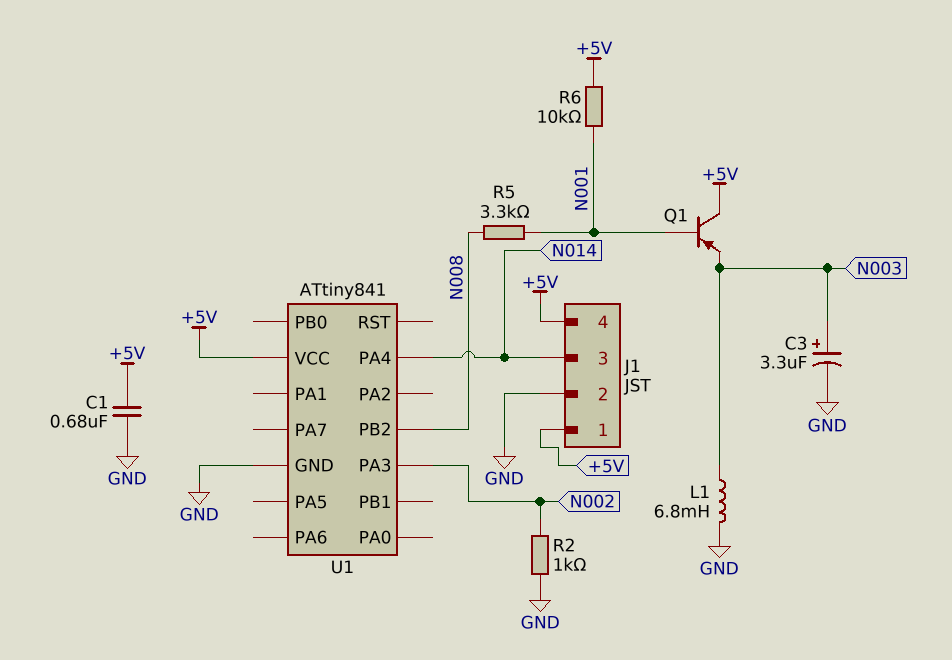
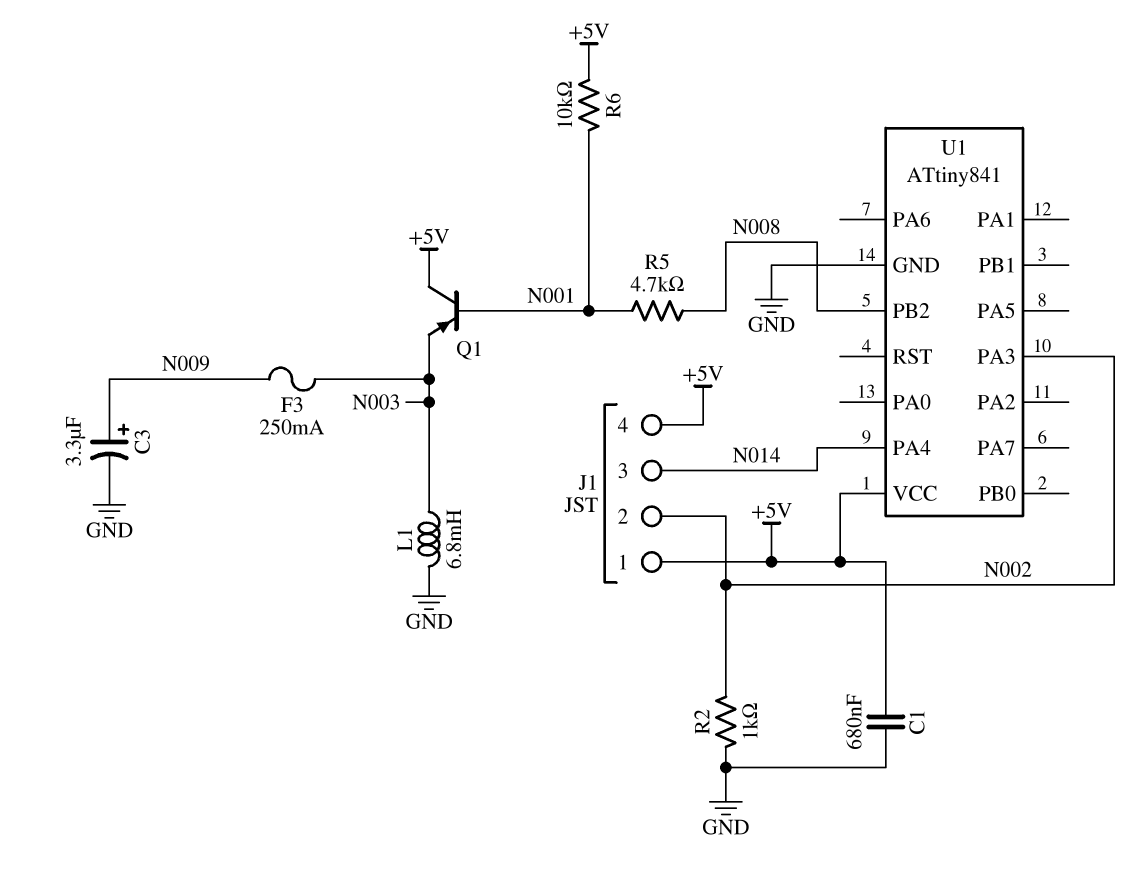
C3: 3.3uF (plus N003, minus GND) -> 3.3uF (plus N009, minus GND)
F3: none -> 250mA (N003, N009)
J1 pin 2: GND -> N002
R5: 3.3k (N001, N008) -> 4.7k (N001, N008)

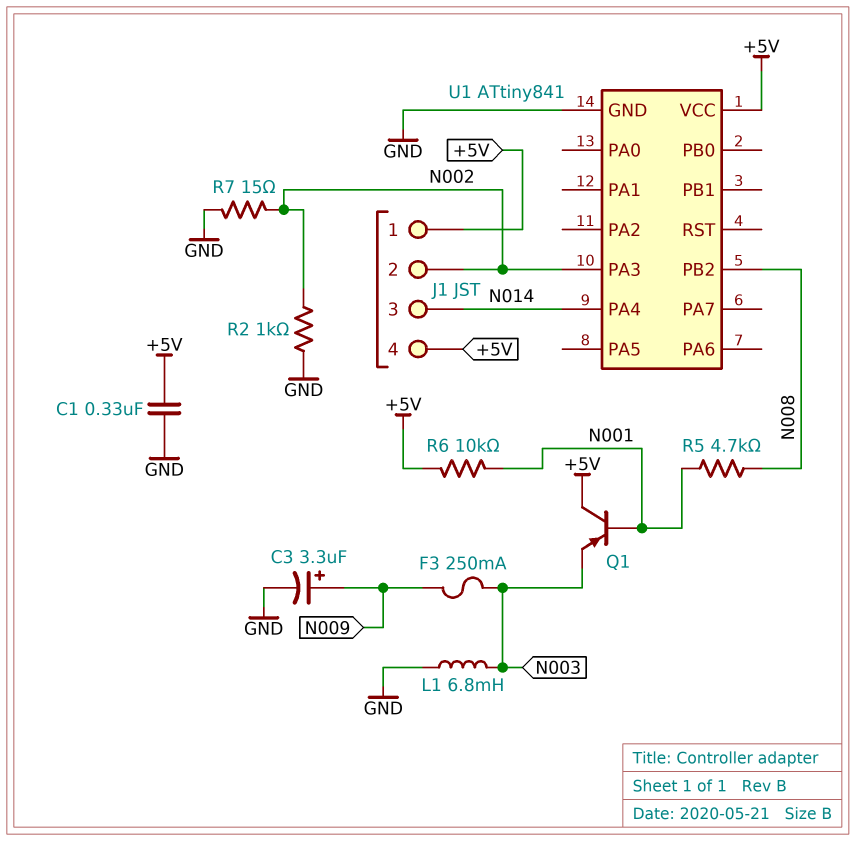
C1: 680nF (+5V, GND) -> 330nF (+5V, GND)
R7: none -> 15 (GND, N002)

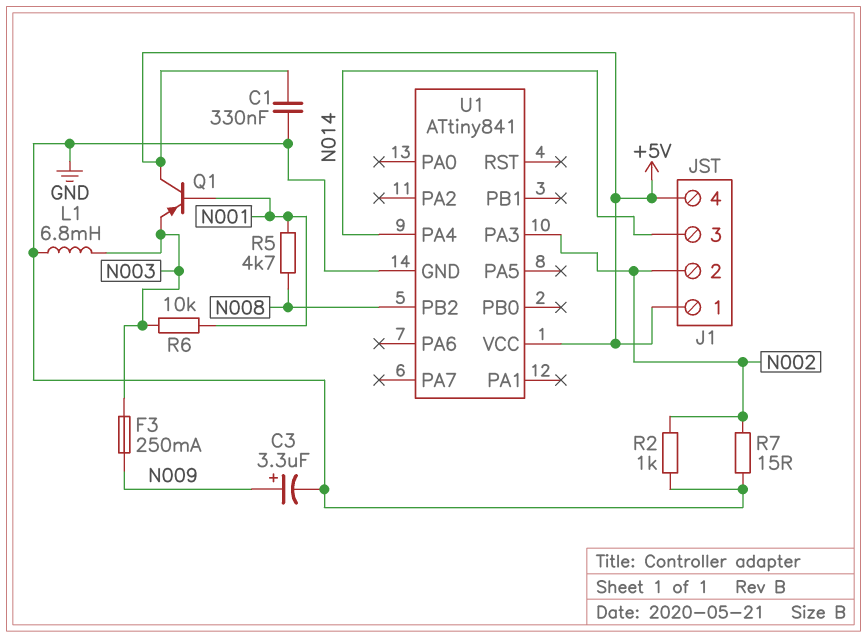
R6: 10k (+5V, N001) -> 10k (N001, N003)

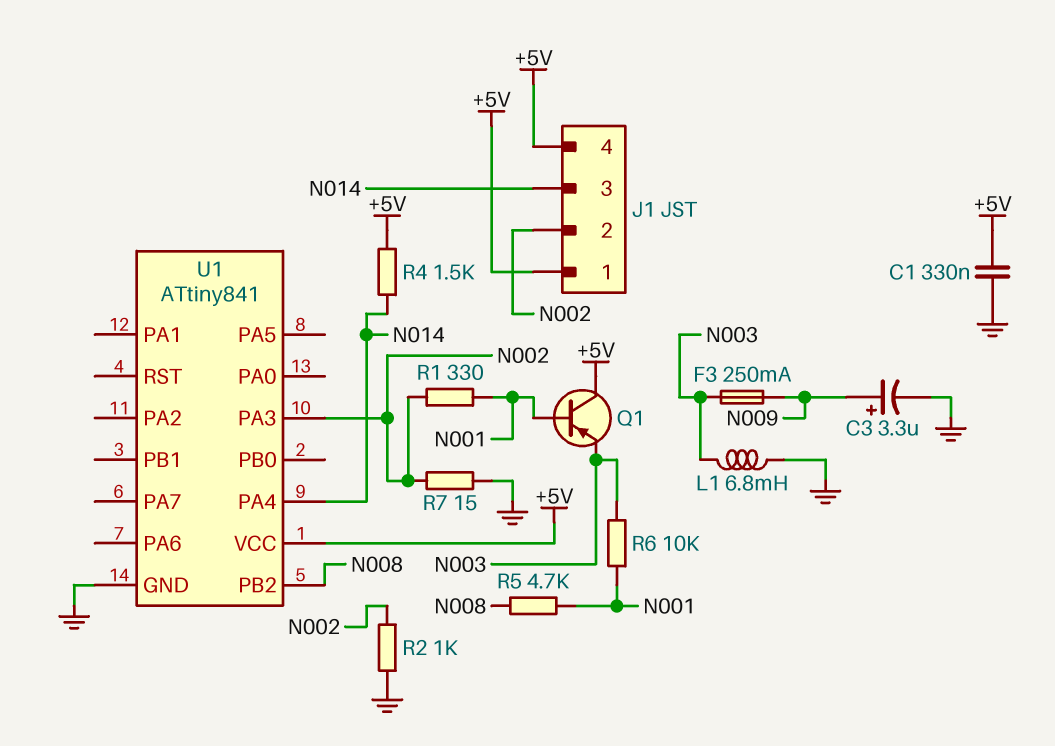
R1: none -> 330 (N001, N002)
R4: none -> 1.5k (+5V, N014)

